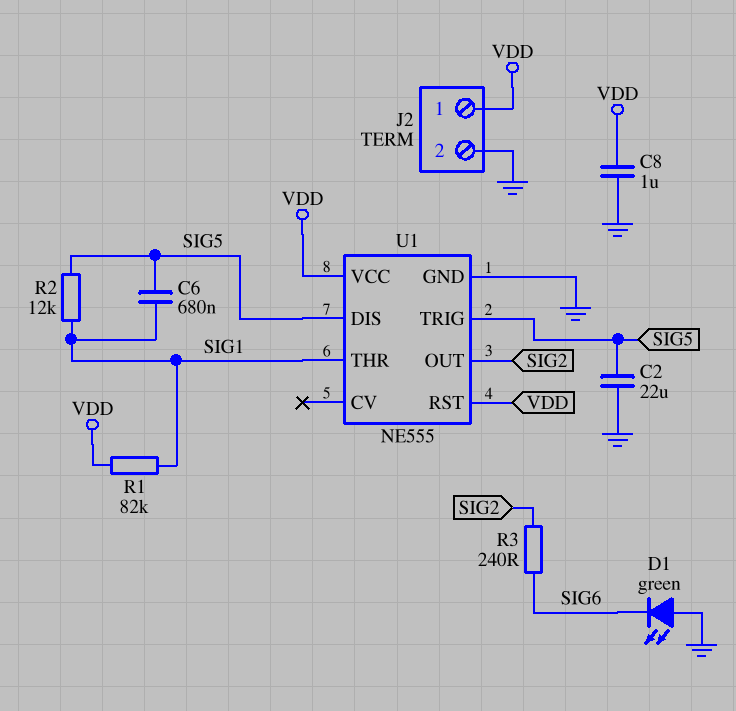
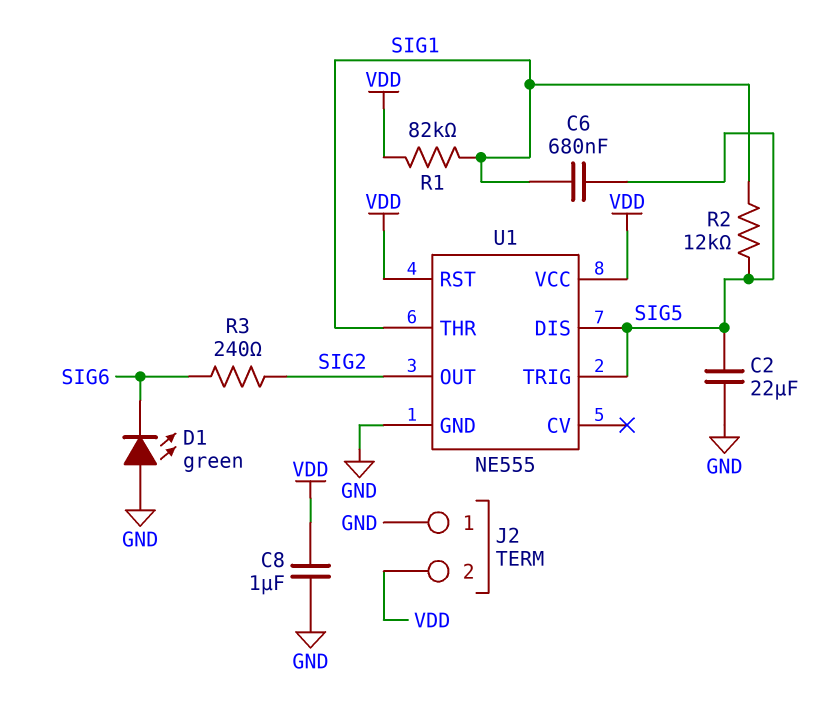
J2 pin 1: VDD -> GND
J2 pin 2: GND -> VDD

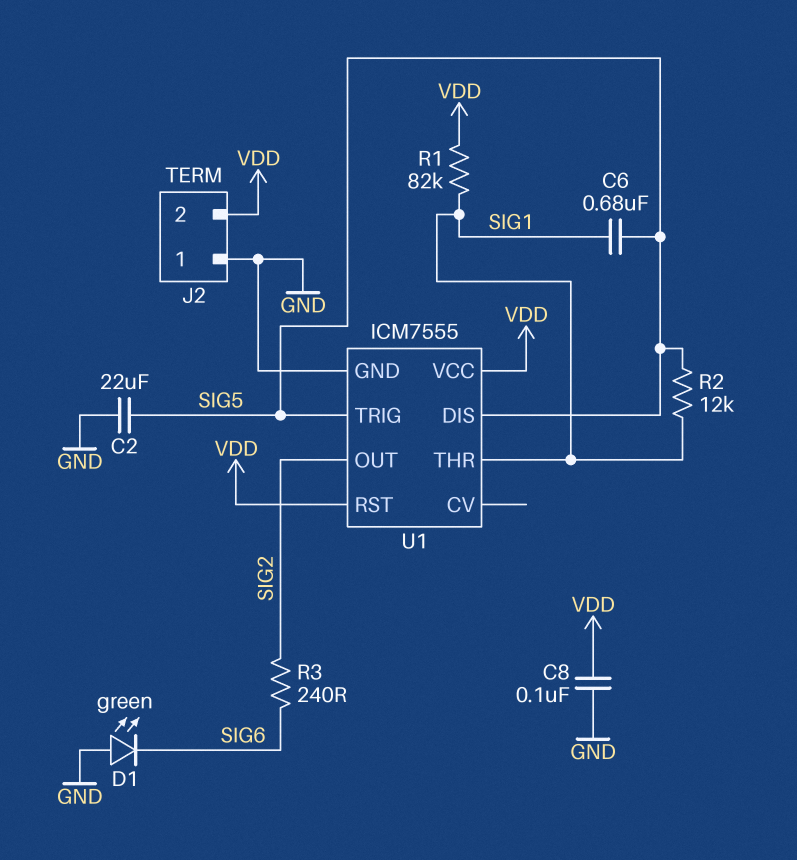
C8: 1uF (GND, VDD) -> 100nF (GND, VDD)
U1: NE555 -> ICM7555

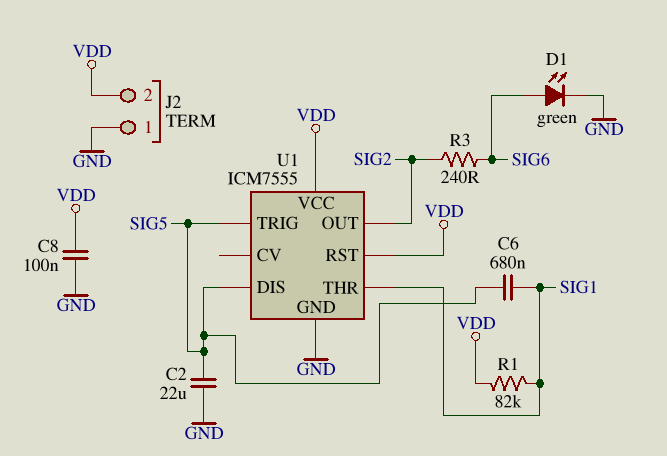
D1: LED green (A GND, K SIG6) -> LED green (A SIG6, K GND)
R2: 12k (SIG1, SIG5) -> none

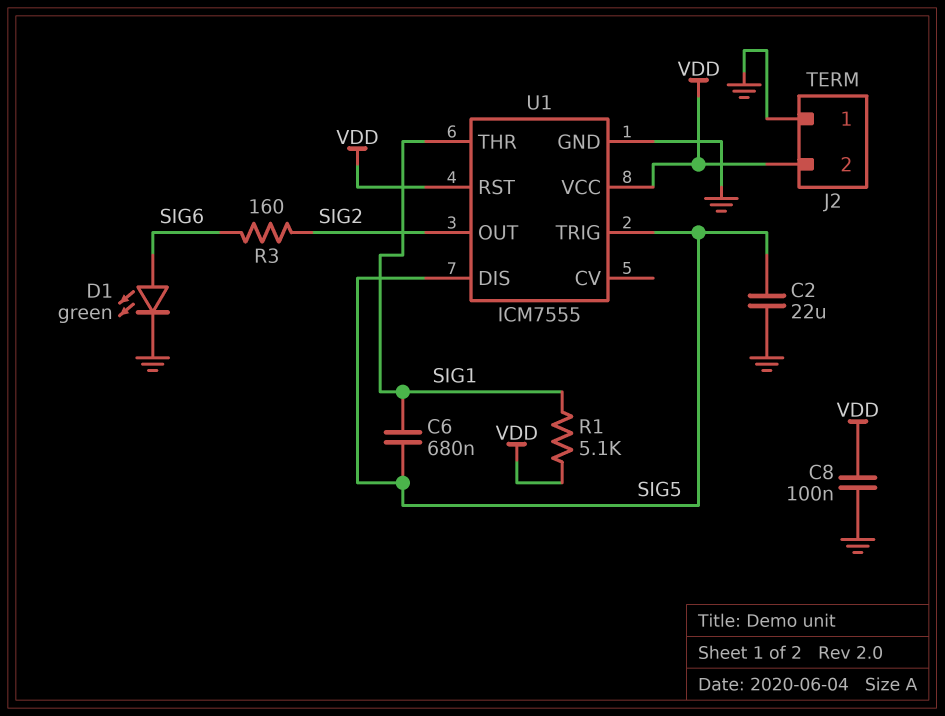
R1: 82k (SIG1, VDD) -> 5.1k (SIG1, VDD)
R3: 240 (SIG2, SIG6) -> 160 (SIG2, SIG6)

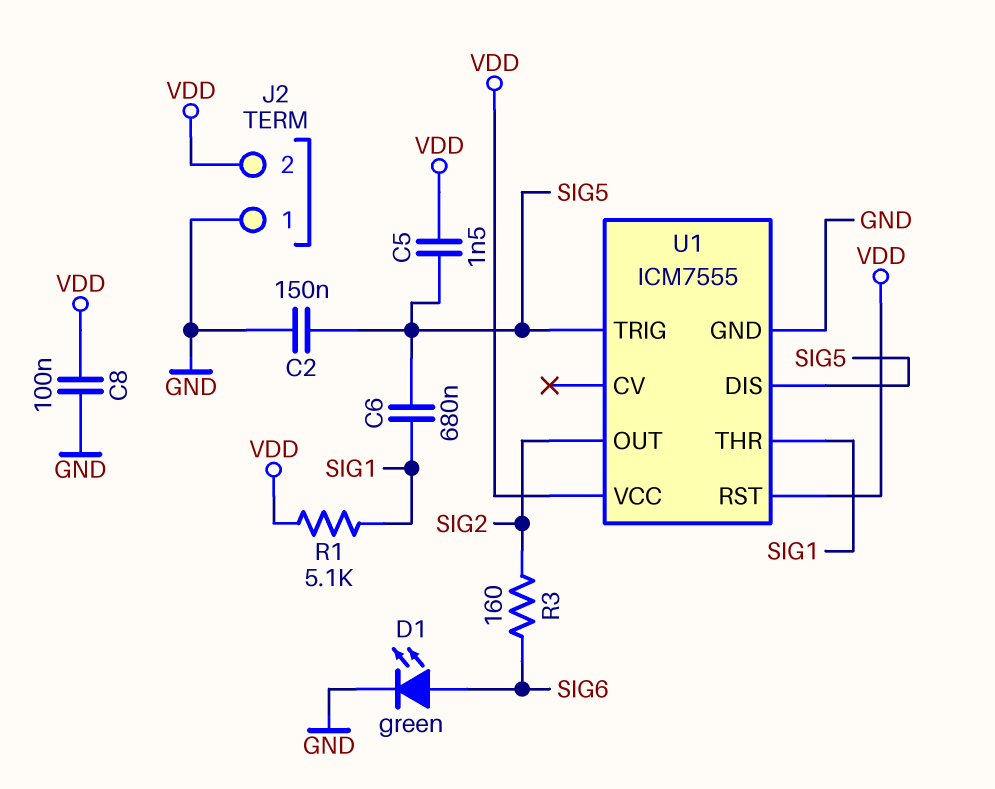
C2: 22uF (GND, SIG5) -> 150nF (GND, SIG5)
C5: none -> 1.5nF (SIG5, VDD)

